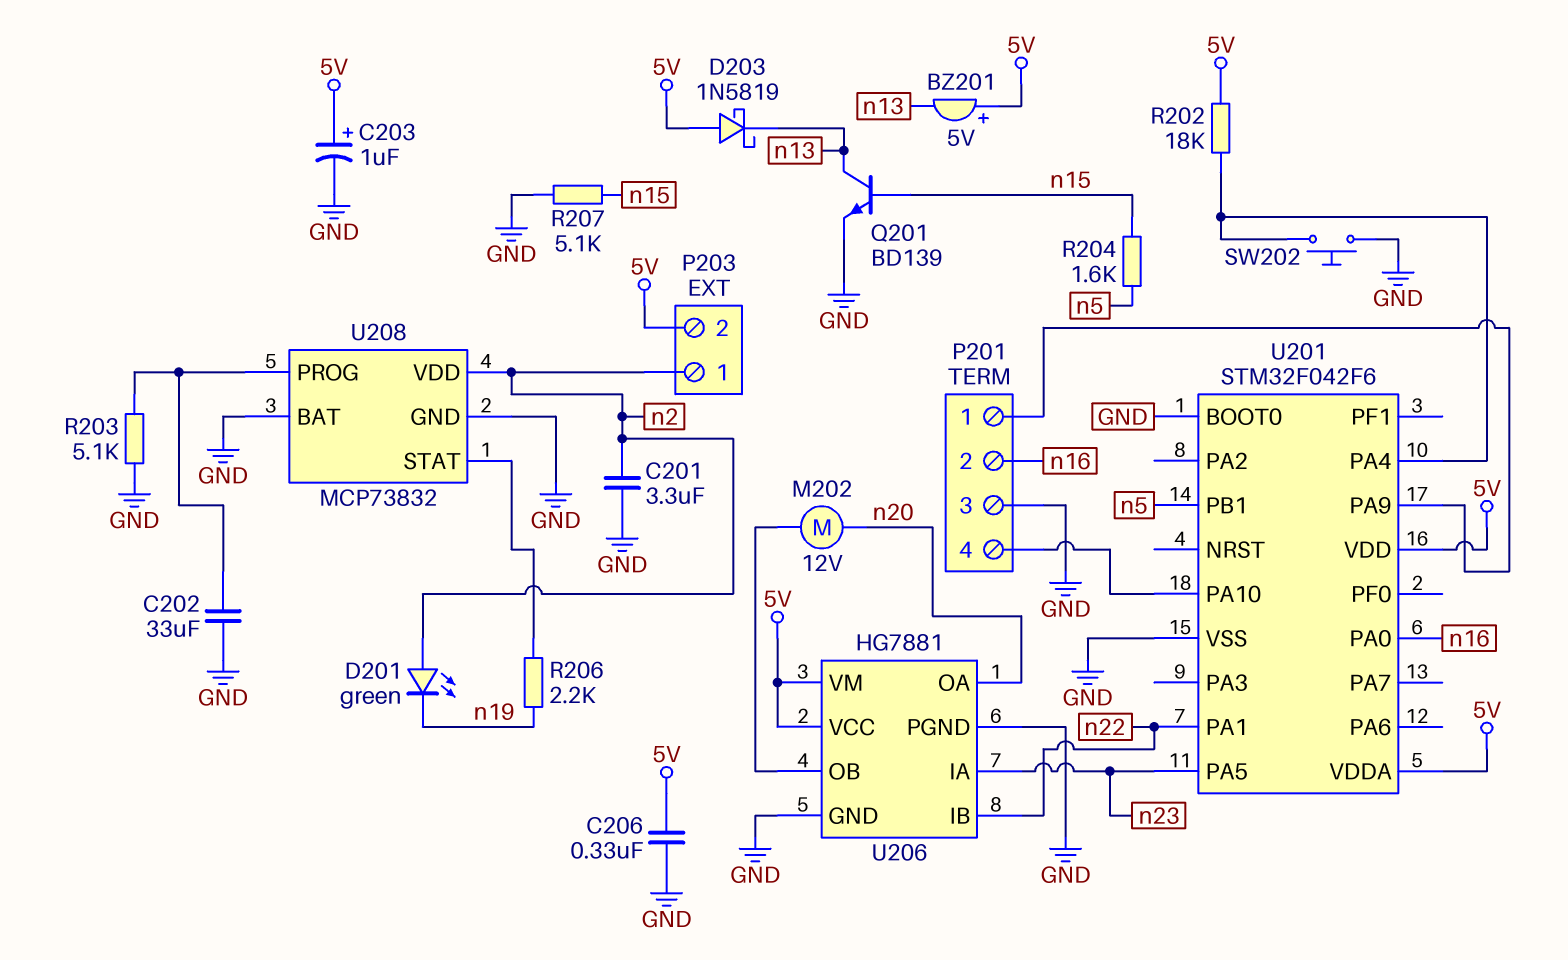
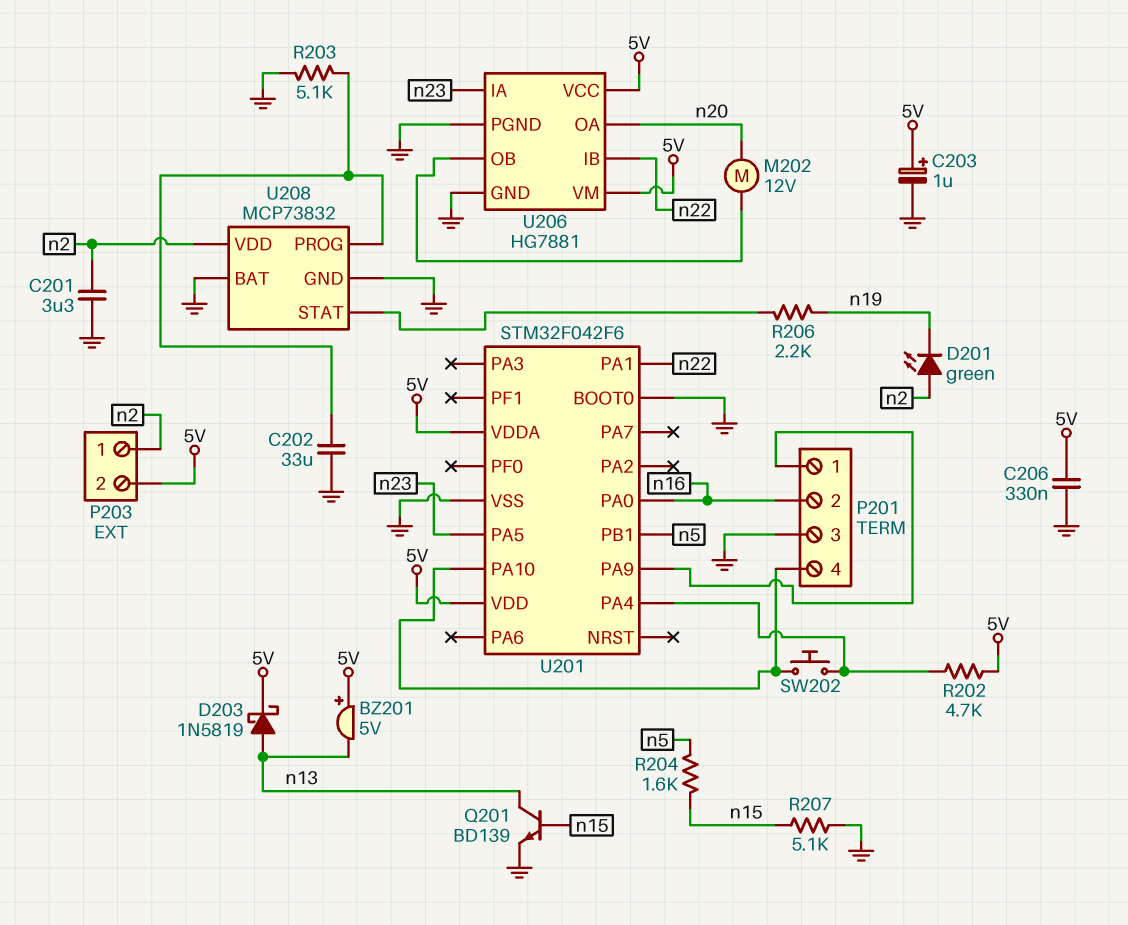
D203: schottky 1N5819 (A 5V, K n13) -> schottky 1N5819 (A n13, K 5V)
R202: 18k (5V, U201/PA4) -> 4.7k (5V, U201/PA4)
SW202: button (GND, U201/PA4) -> button (P201/4, U201/PA4)

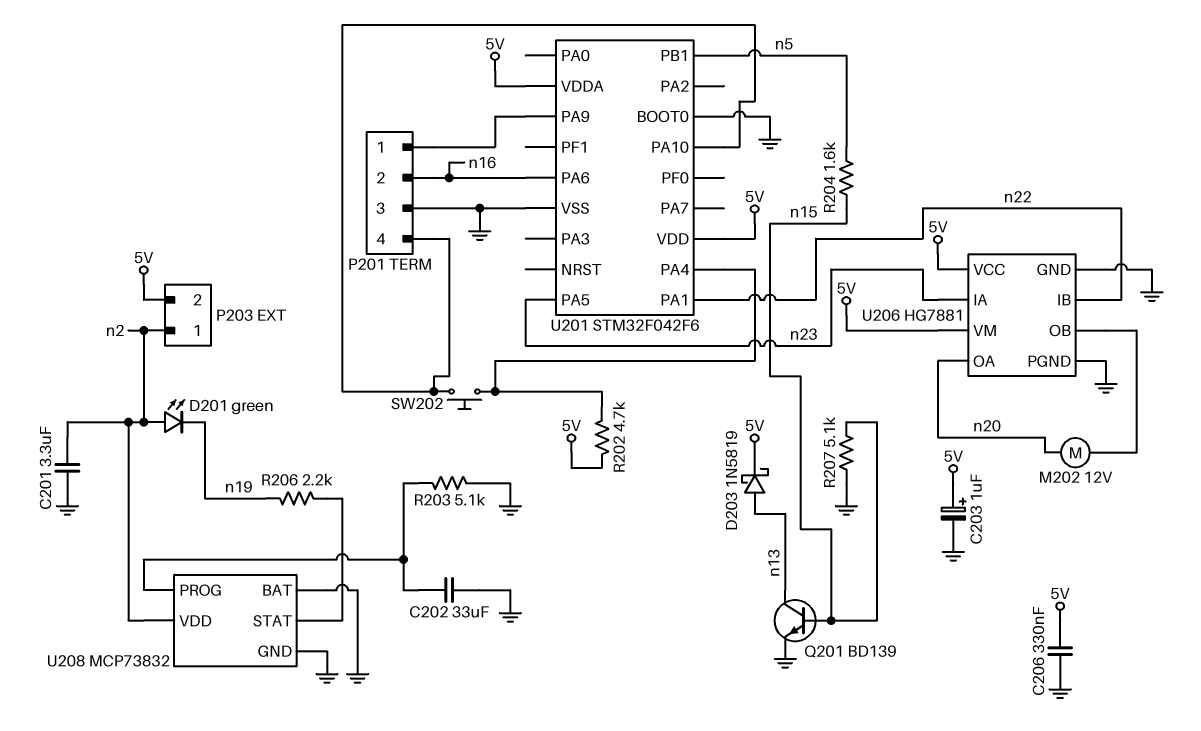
BZ201: buzzer 5V (plus 5V, minus n13) -> none
U201 pin PA0: n16 -> none
U201 pin PA6: none -> n16

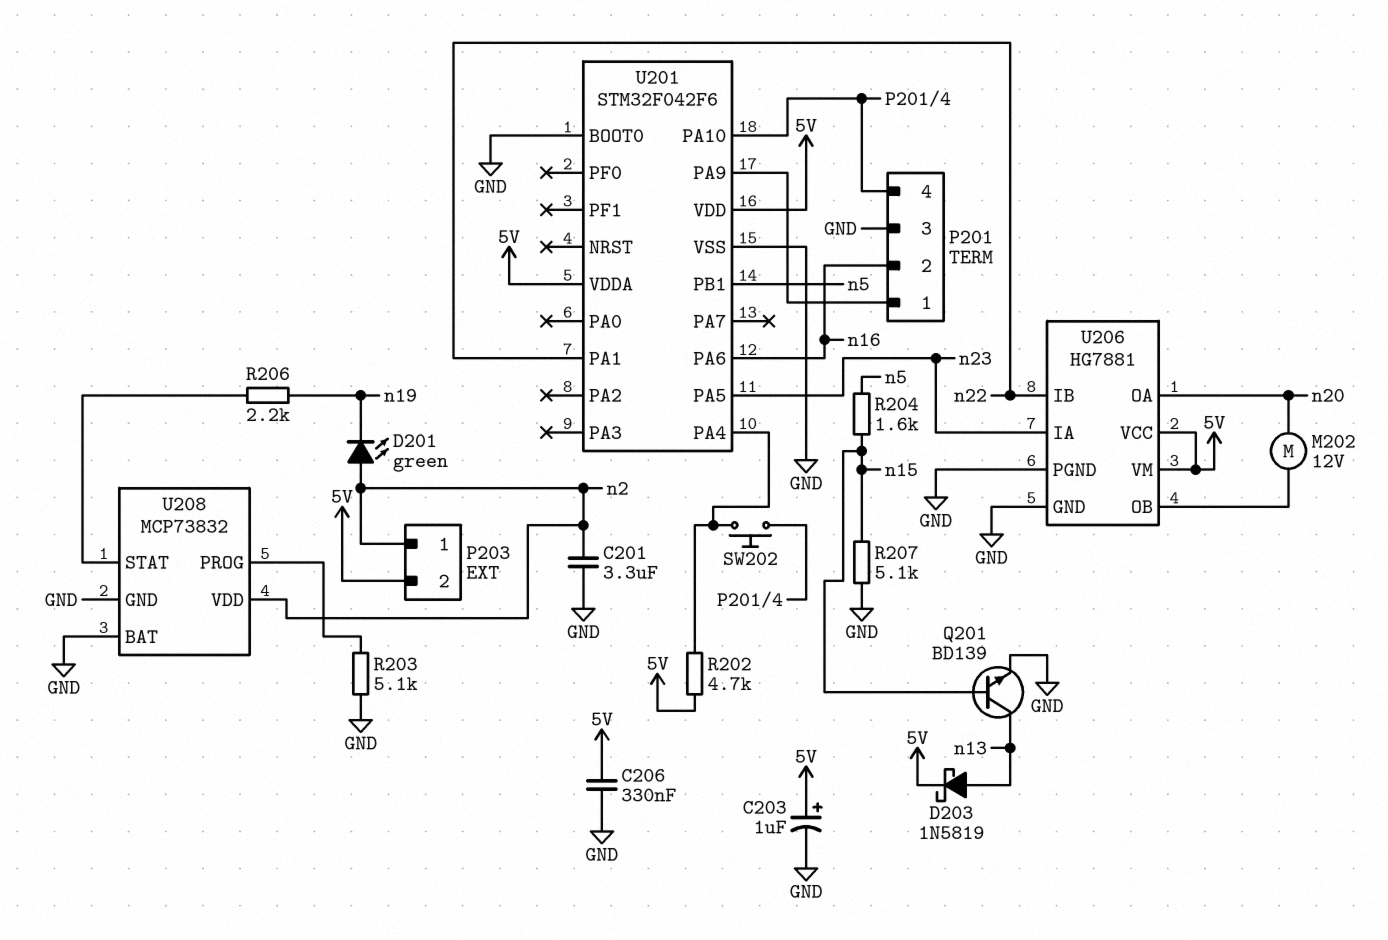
C202: 33uF (GND, U208/PROG) -> none

